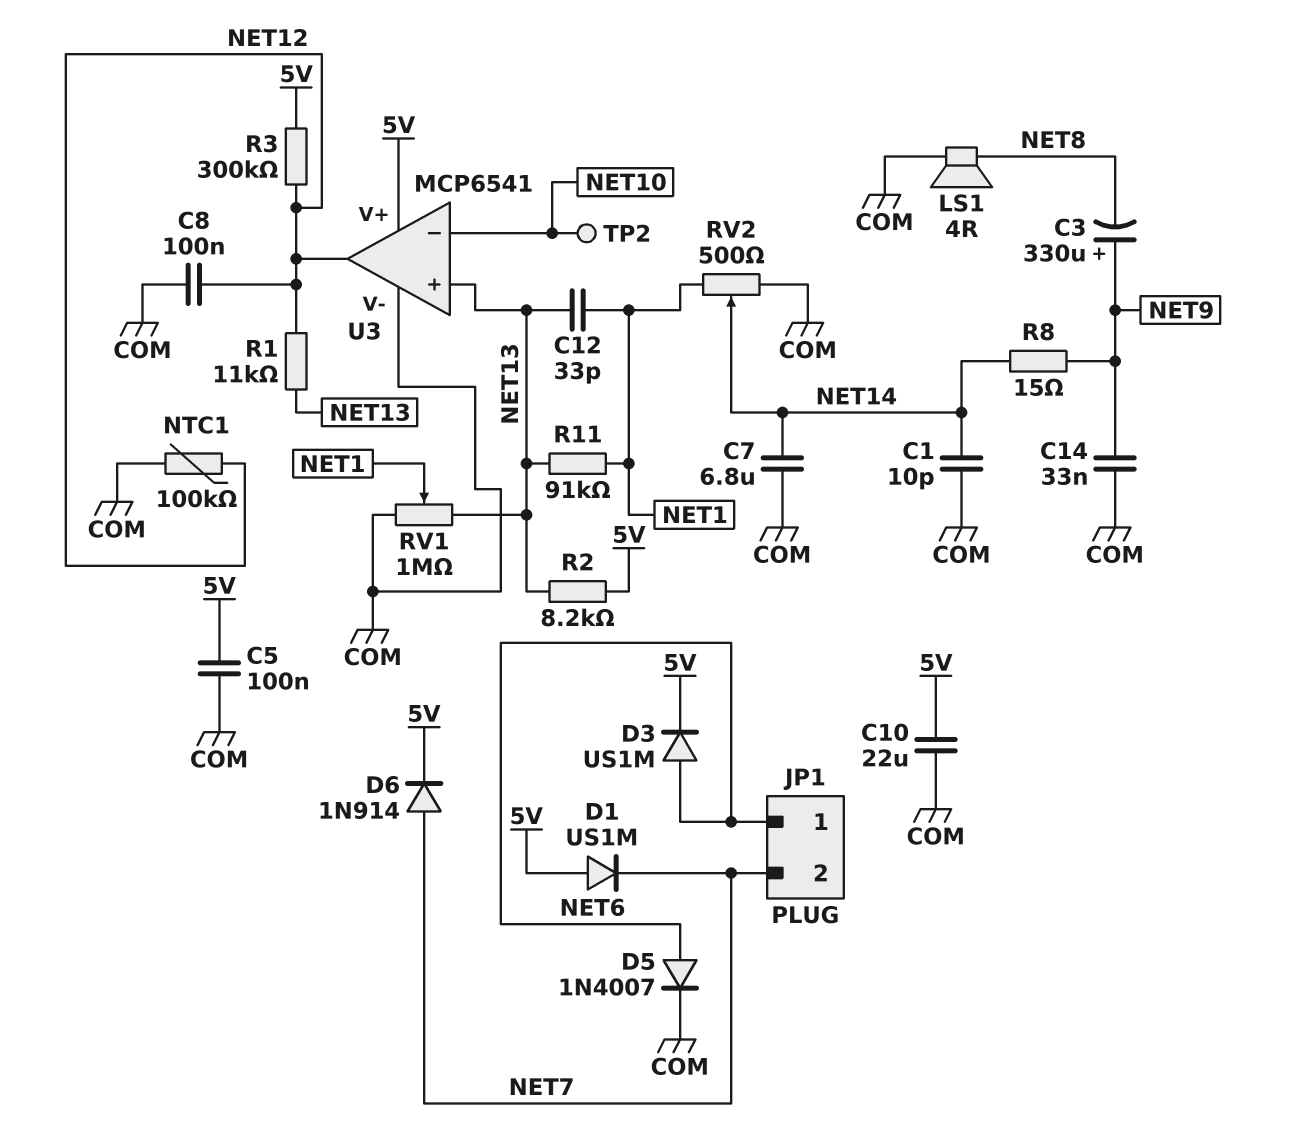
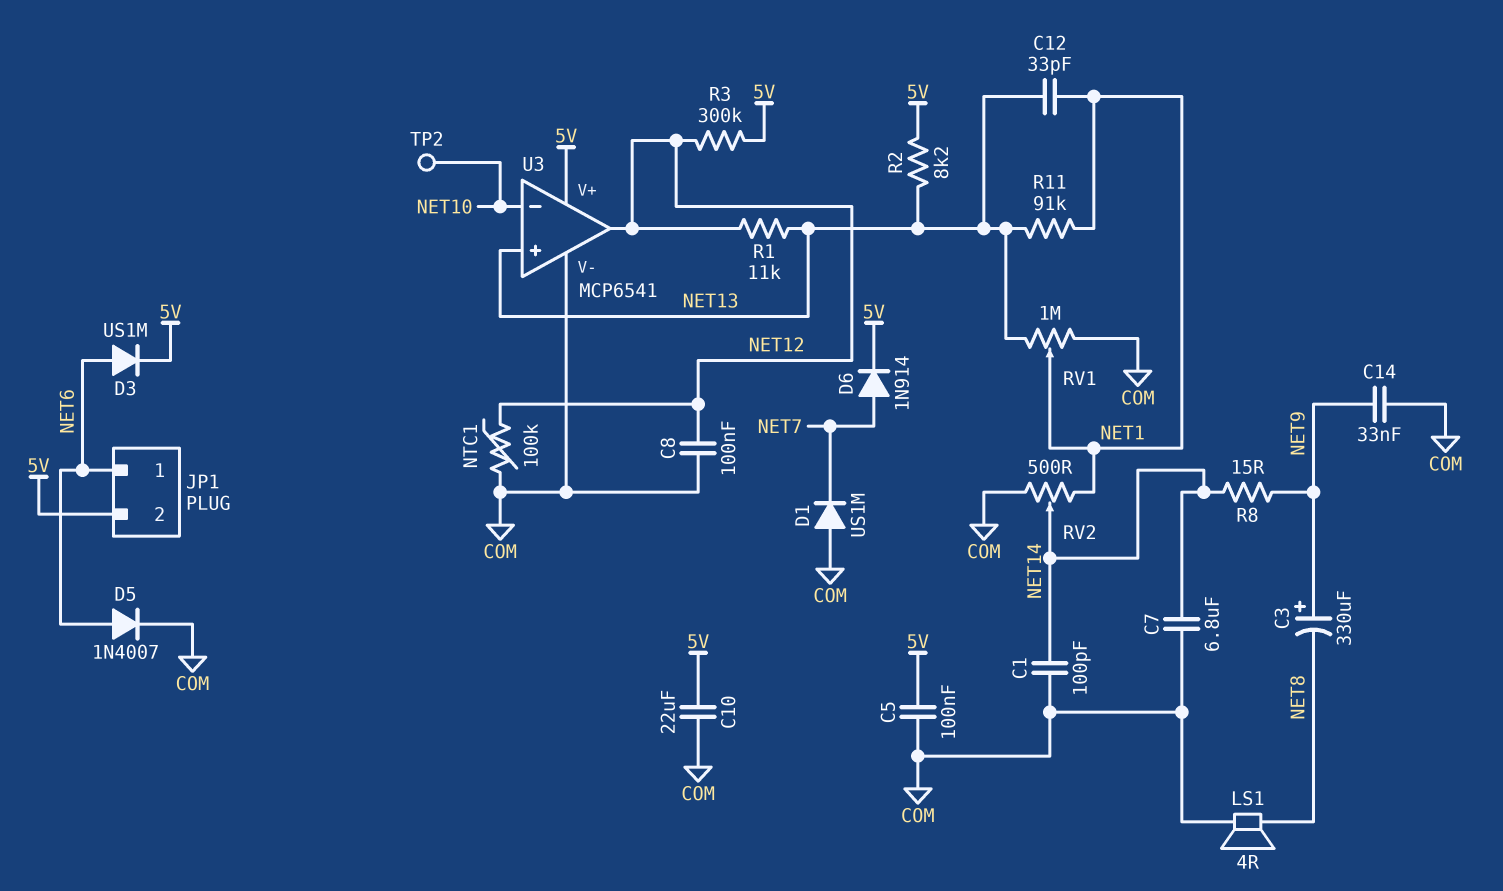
C1: 10pF (COM, NET14) -> 100pF (COM, NET14)
D1: diode US1M (A 5V, K NET7) -> diode US1M (A COM, K NET7)
JP1 pin 2: NET7 -> 5V

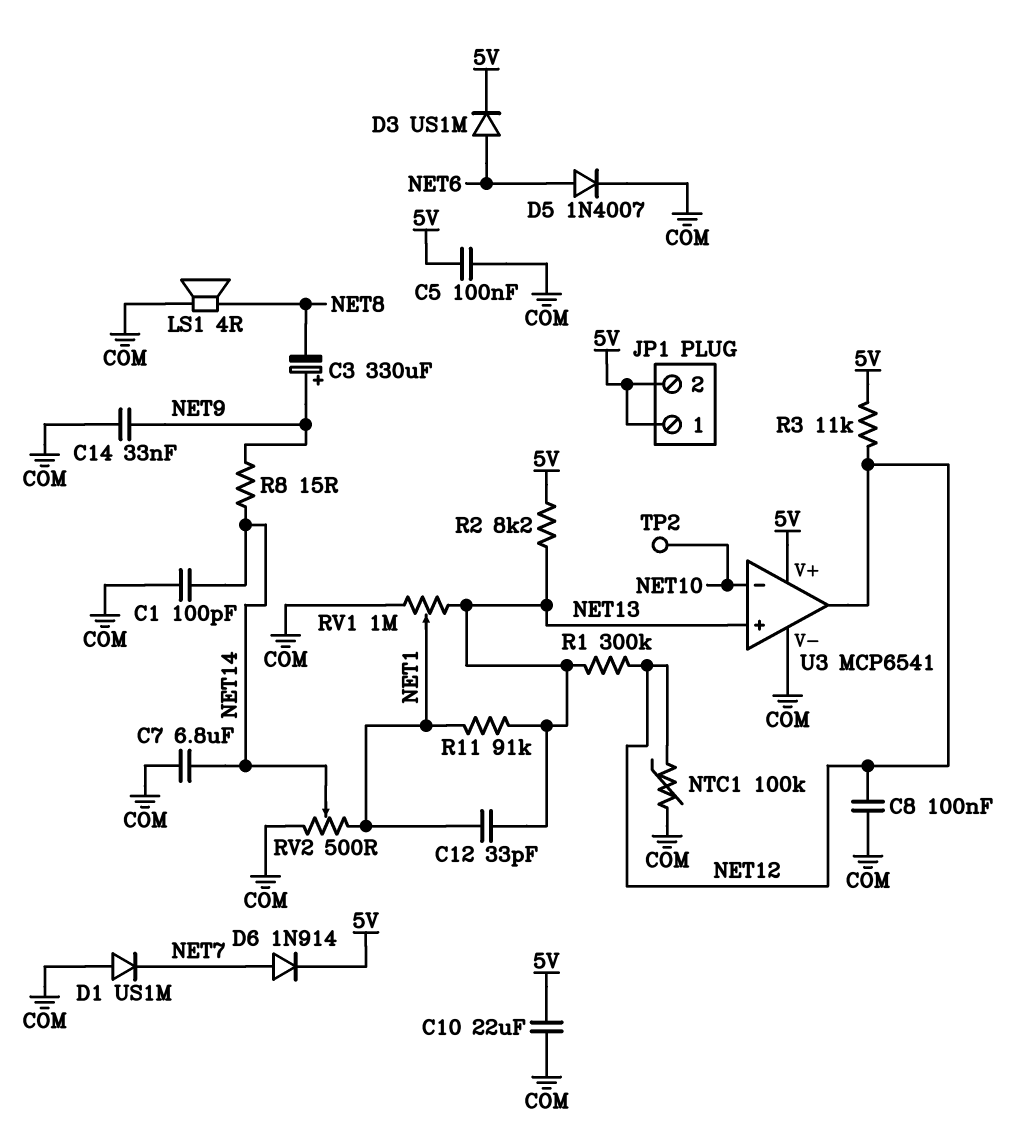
JP1 pin 1: NET6 -> 5V
R1: 11k (NET12, NET13) -> 300k (NET12, NET13)
R3: 300k (5V, NET12) -> 11k (5V, NET12)

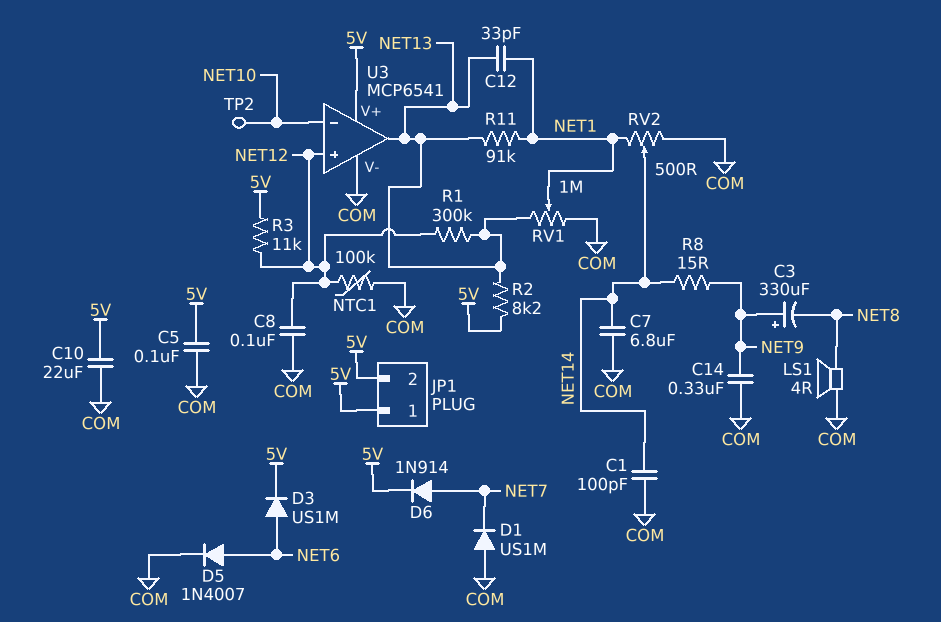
C14: 33nF (COM, NET9) -> 330nF (COM, NET9)
U3 pin in+: NET13 -> NET12
U3 pin out: NET12 -> NET13

